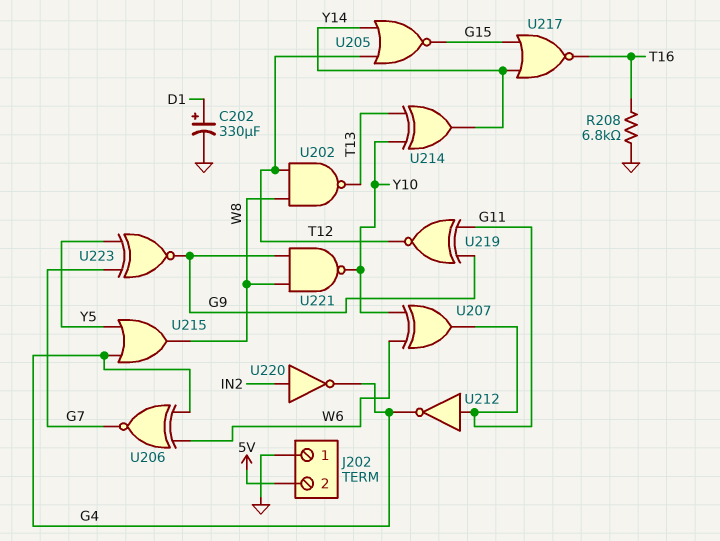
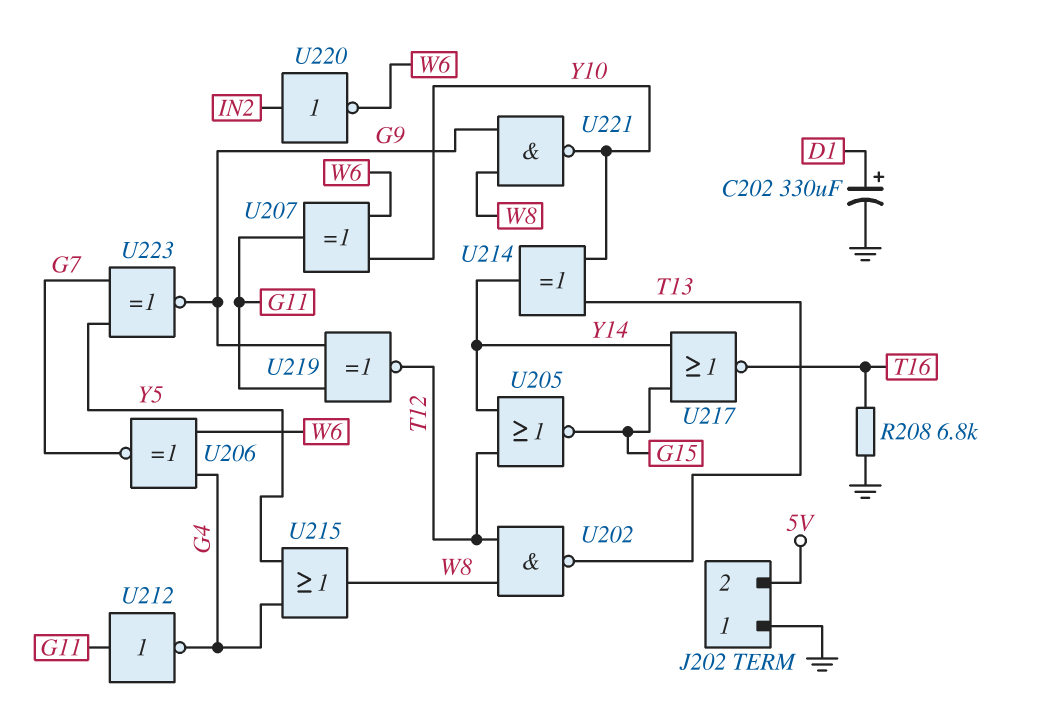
U220: NOT (in IN2, out G4) -> NOT (in IN2, out W6)

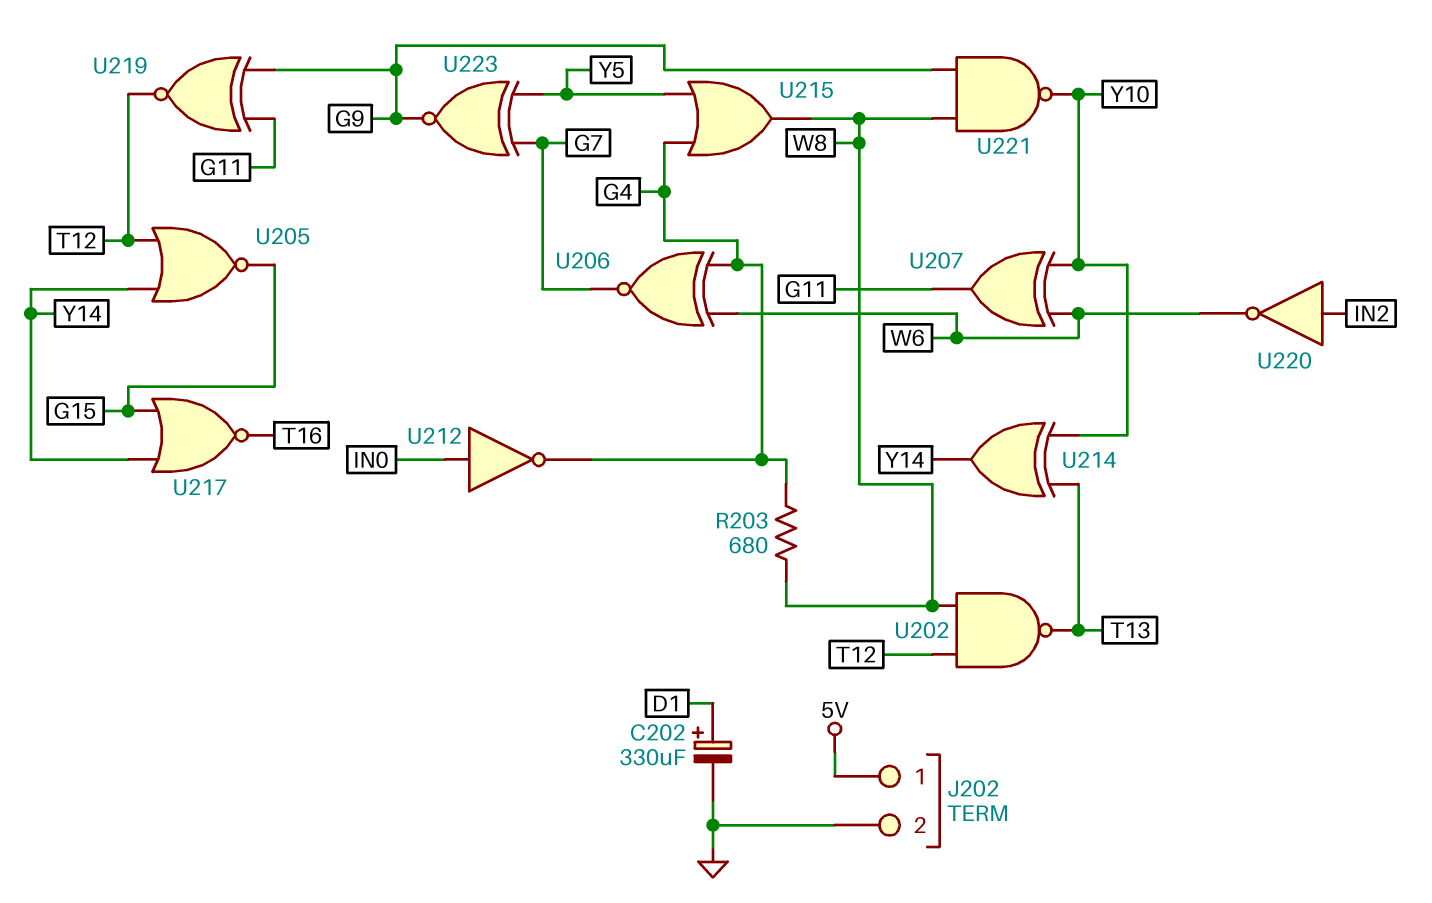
J202 pin 1: GND -> 5V
J202 pin 2: 5V -> GND
R203: none -> 680 (G4, W8)
R208: 6.8k (GND, T16) -> none
U212: NOT (in G11, out G4) -> NOT (in IN0, out G4)

